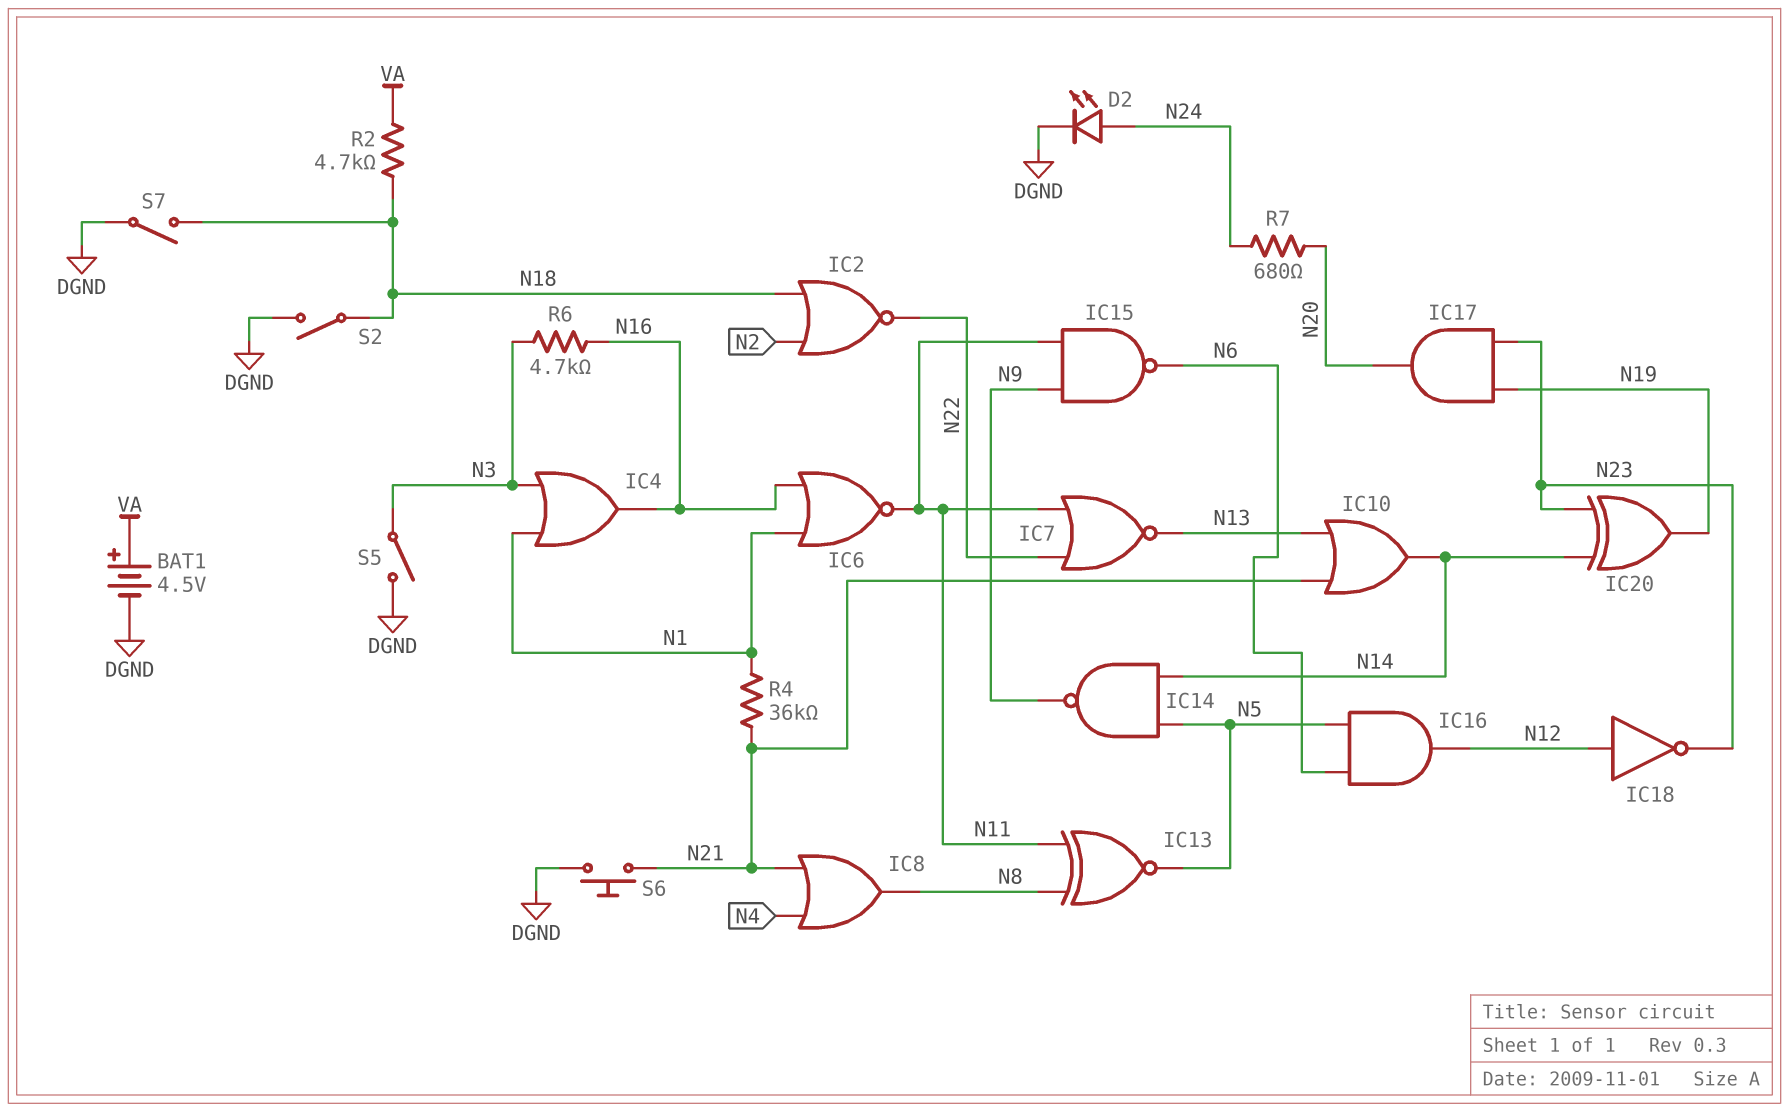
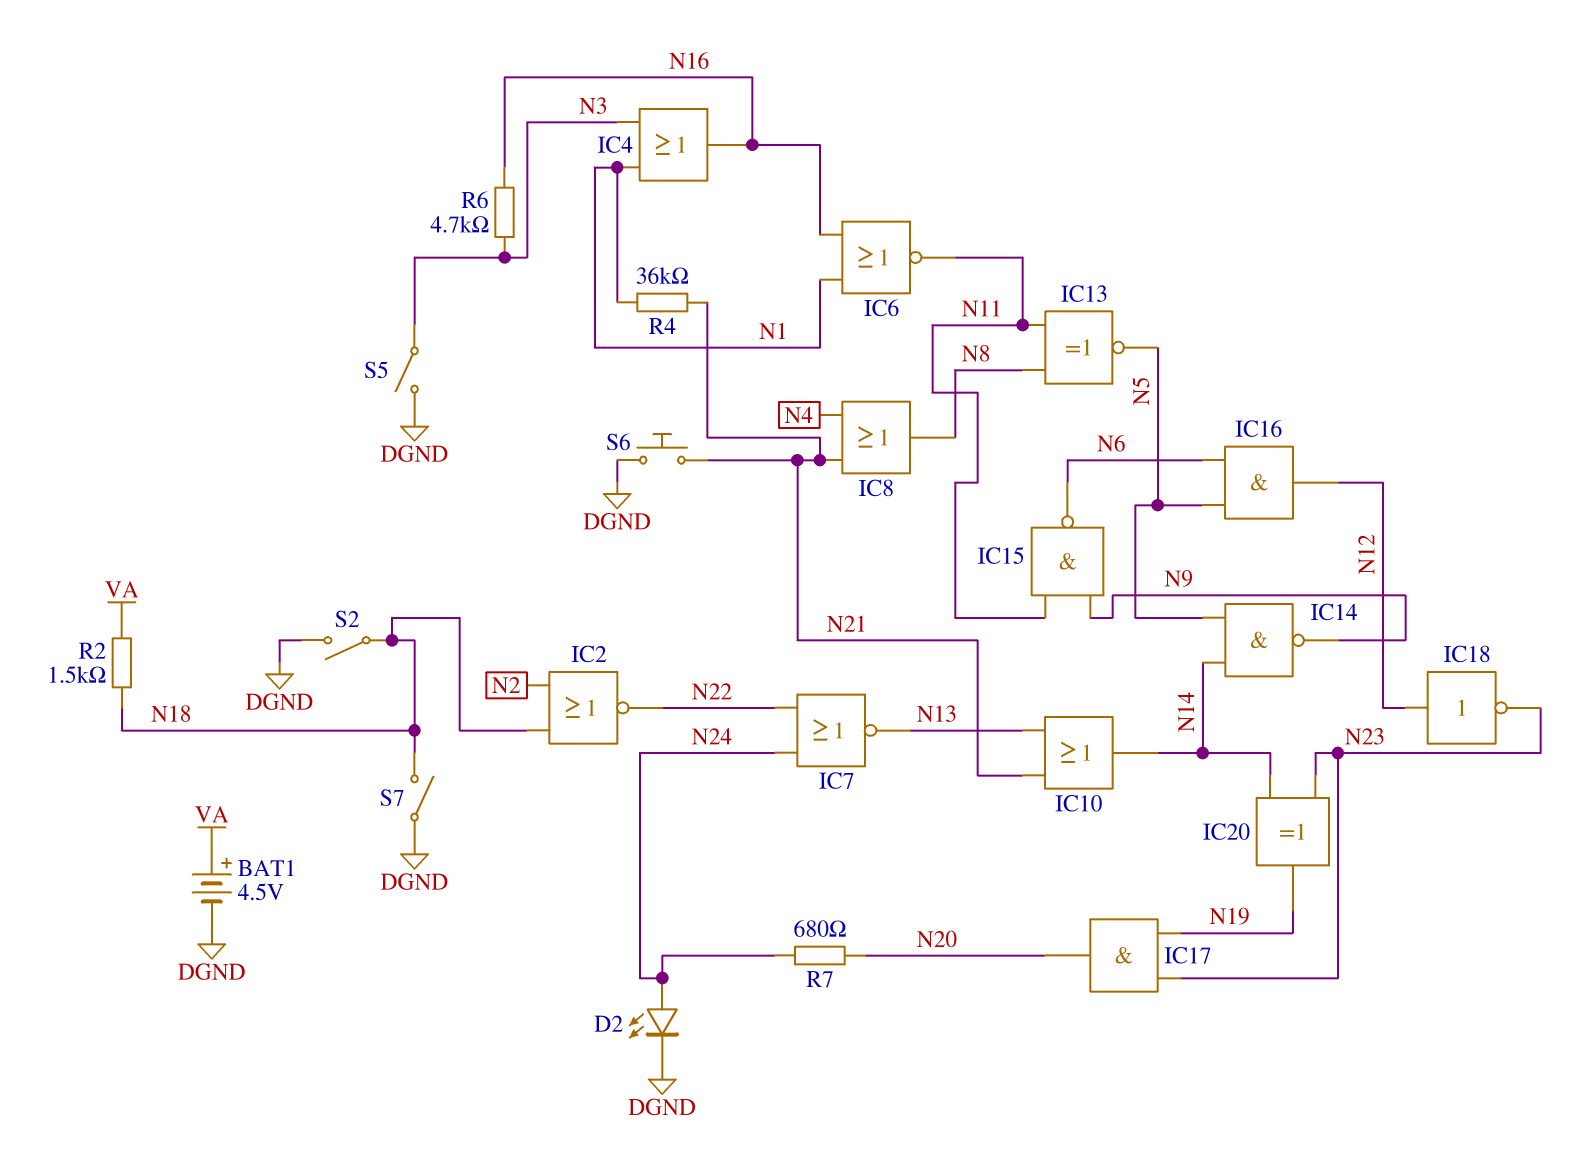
IC7: NOR (in N11, in N22, out N13) -> NOR (in N22, in N24, out N13)
R2: 4.7k (N18, VA) -> 1.5k (N18, VA)

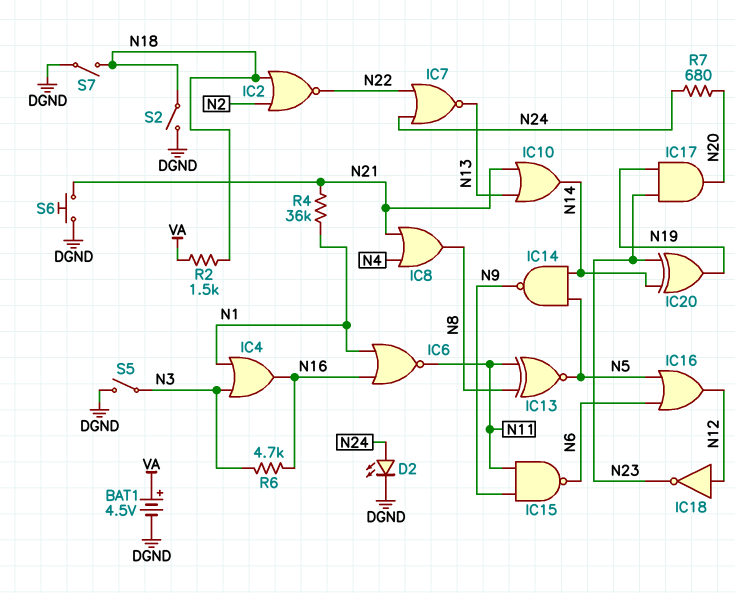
IC16: AND (in N5, in N6, out N12) -> OR (in N5, in N6, out N12)

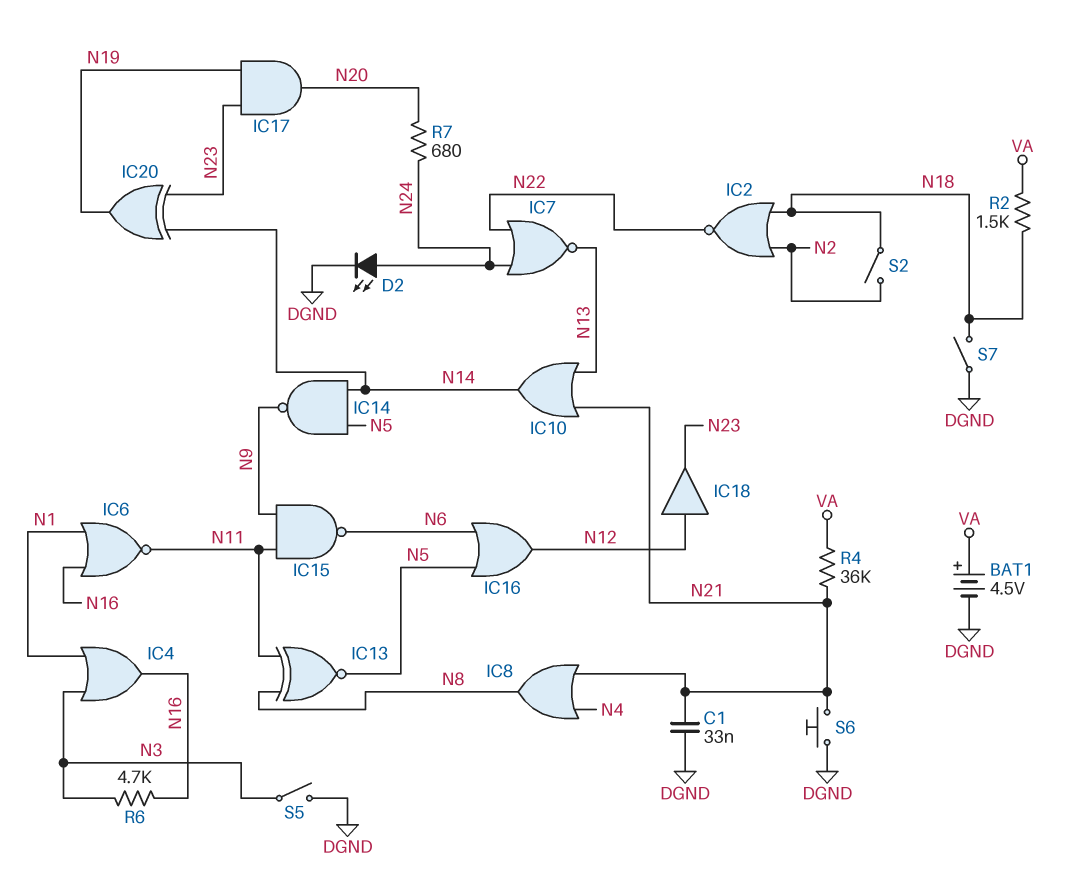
C1: none -> 33nF (DGND, N21)
IC18: NOT (in N12, out N23) -> buffer (in N12, out N23)
R4: 36k (N1, N21) -> 36k (N21, VA)
S2: switch (DGND, N18) -> switch (N2, N18)

